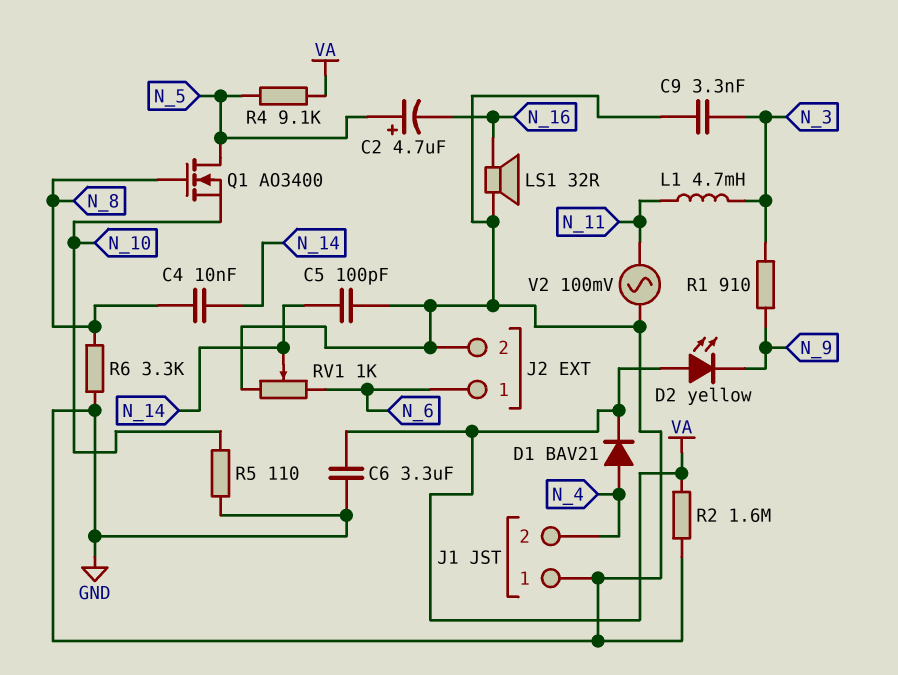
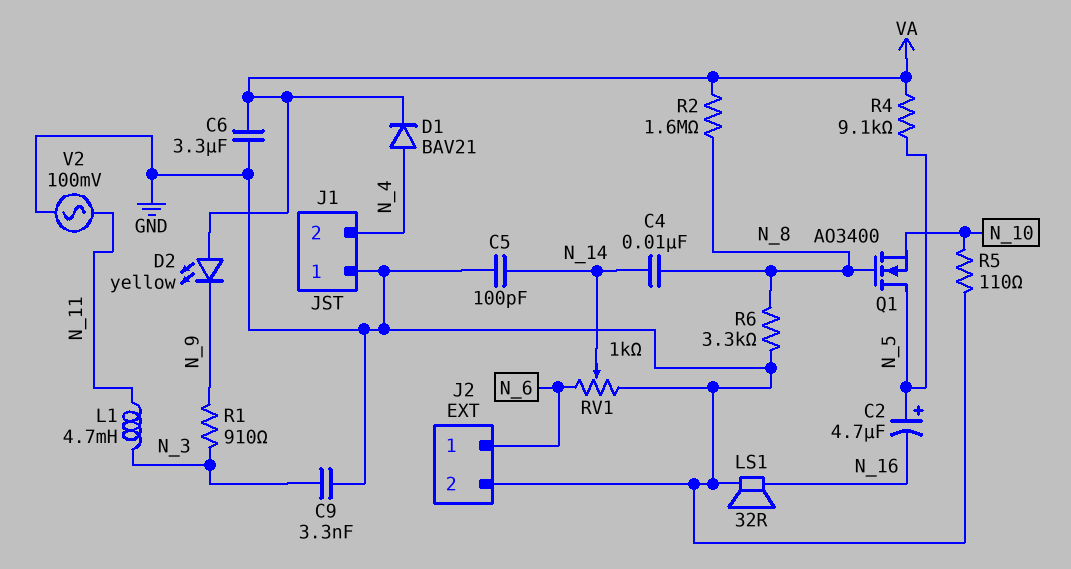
R2: 1.6M (GND, VA) -> 1.6M (N_8, VA)

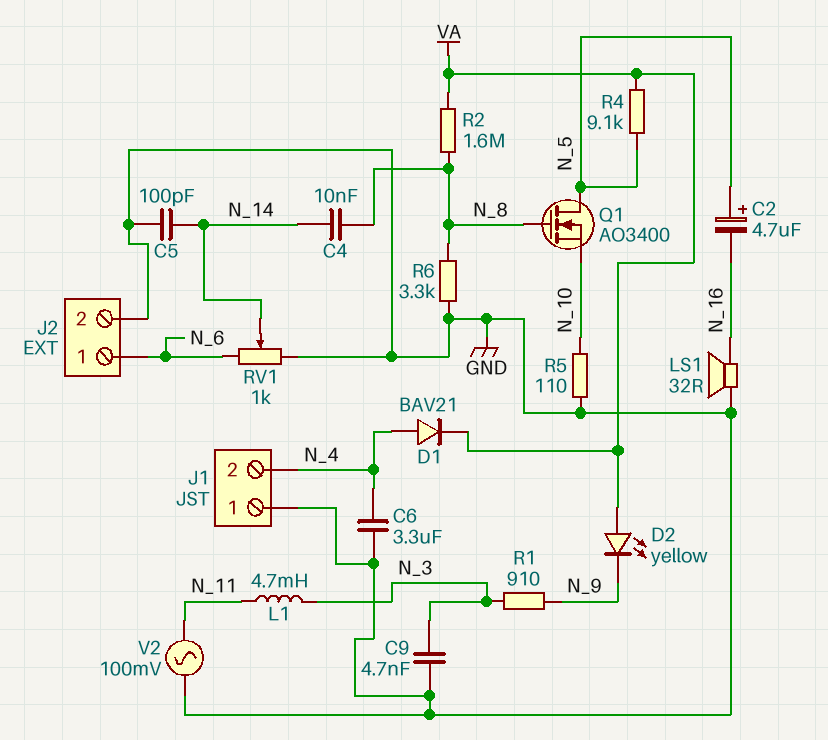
C6: 3.3uF (GND, VA) -> 3.3uF (GND, N_4)
C9: 3.3nF (GND, N_3) -> 4.7nF (GND, N_3)

